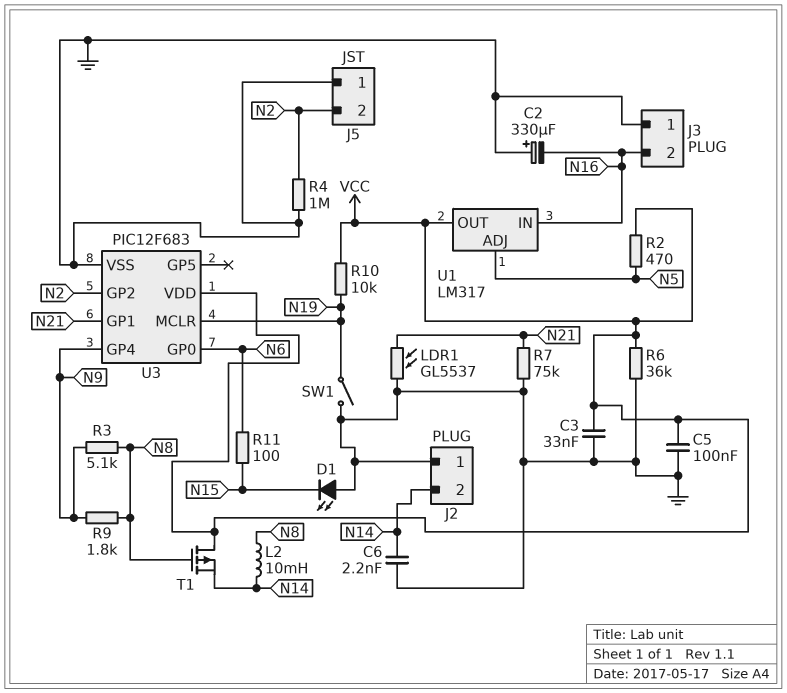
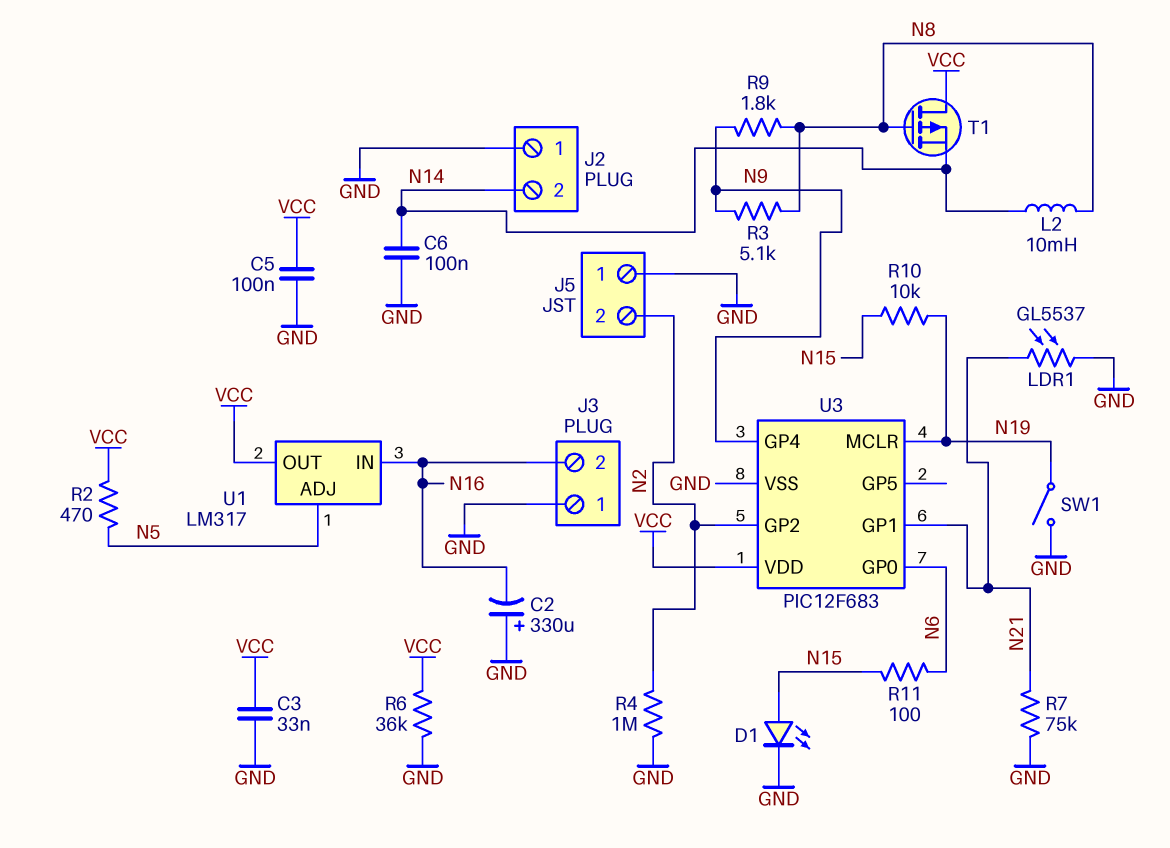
C6: 2.2nF (GND, N14) -> 100nF (GND, N14)
D1: LED (A GND, K N15) -> LED (A N15, K GND)
R10: 10k (N19, VCC) -> 10k (N15, N19)

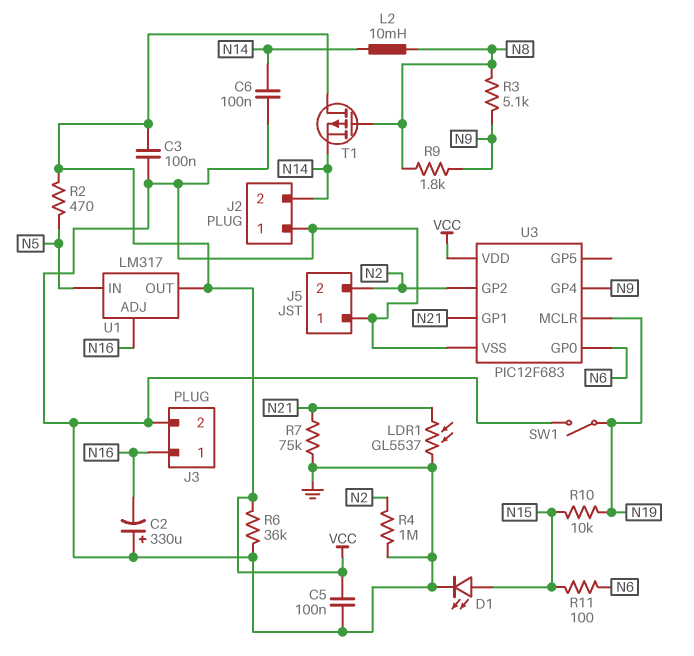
C3: 33nF (GND, VCC) -> 100nF (GND, VCC)
J3 pin 1: GND -> N16
J3 pin 2: N16 -> GND
U1 pin ADJ: N5 -> N16
U1 pin IN: N16 -> N5

